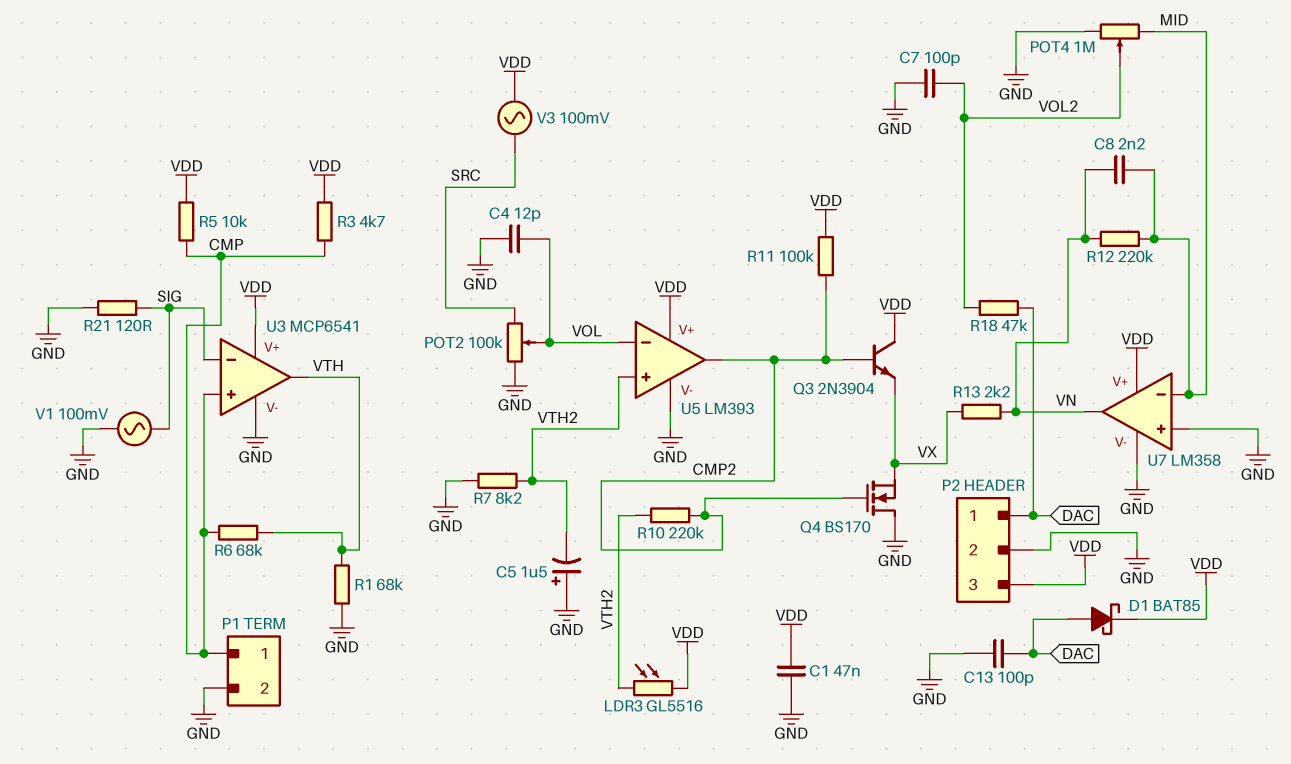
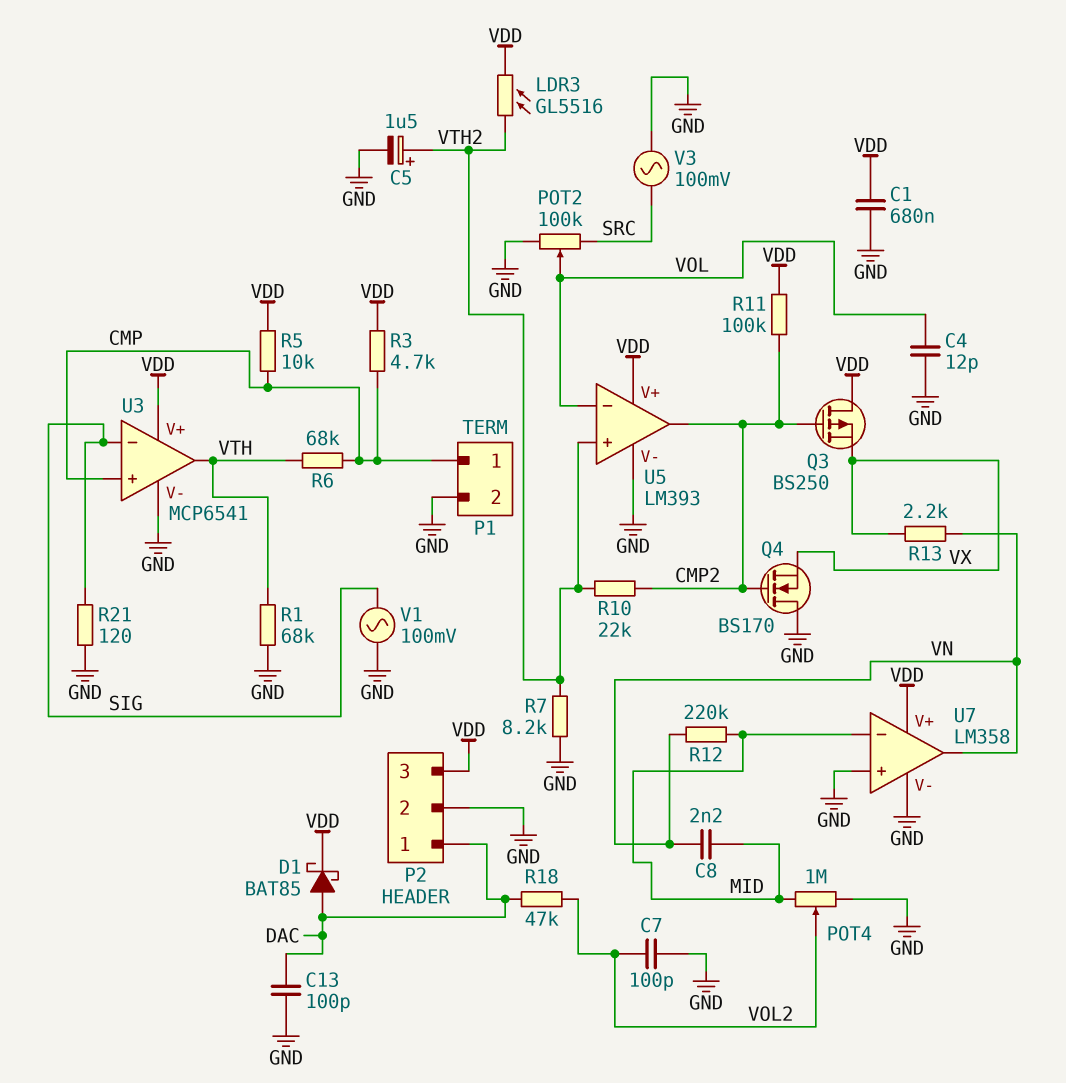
C1: 47nF (GND, VDD) -> 680nF (GND, VDD)
C5: 1.5uF (plus GND, minus VTH2) -> 1.5uF (plus VTH2, minus GND)
Q3: NPN 2N3904 (B CMP2, C VDD, E VX) -> PMOS BS250 (G CMP2, D VDD, S VX)
R10: 220k (CMP2, VTH2) -> 22k (CMP2, VTH2)
V3: AC 100mV (SRC, VDD) -> AC 100mV (GND, SRC)

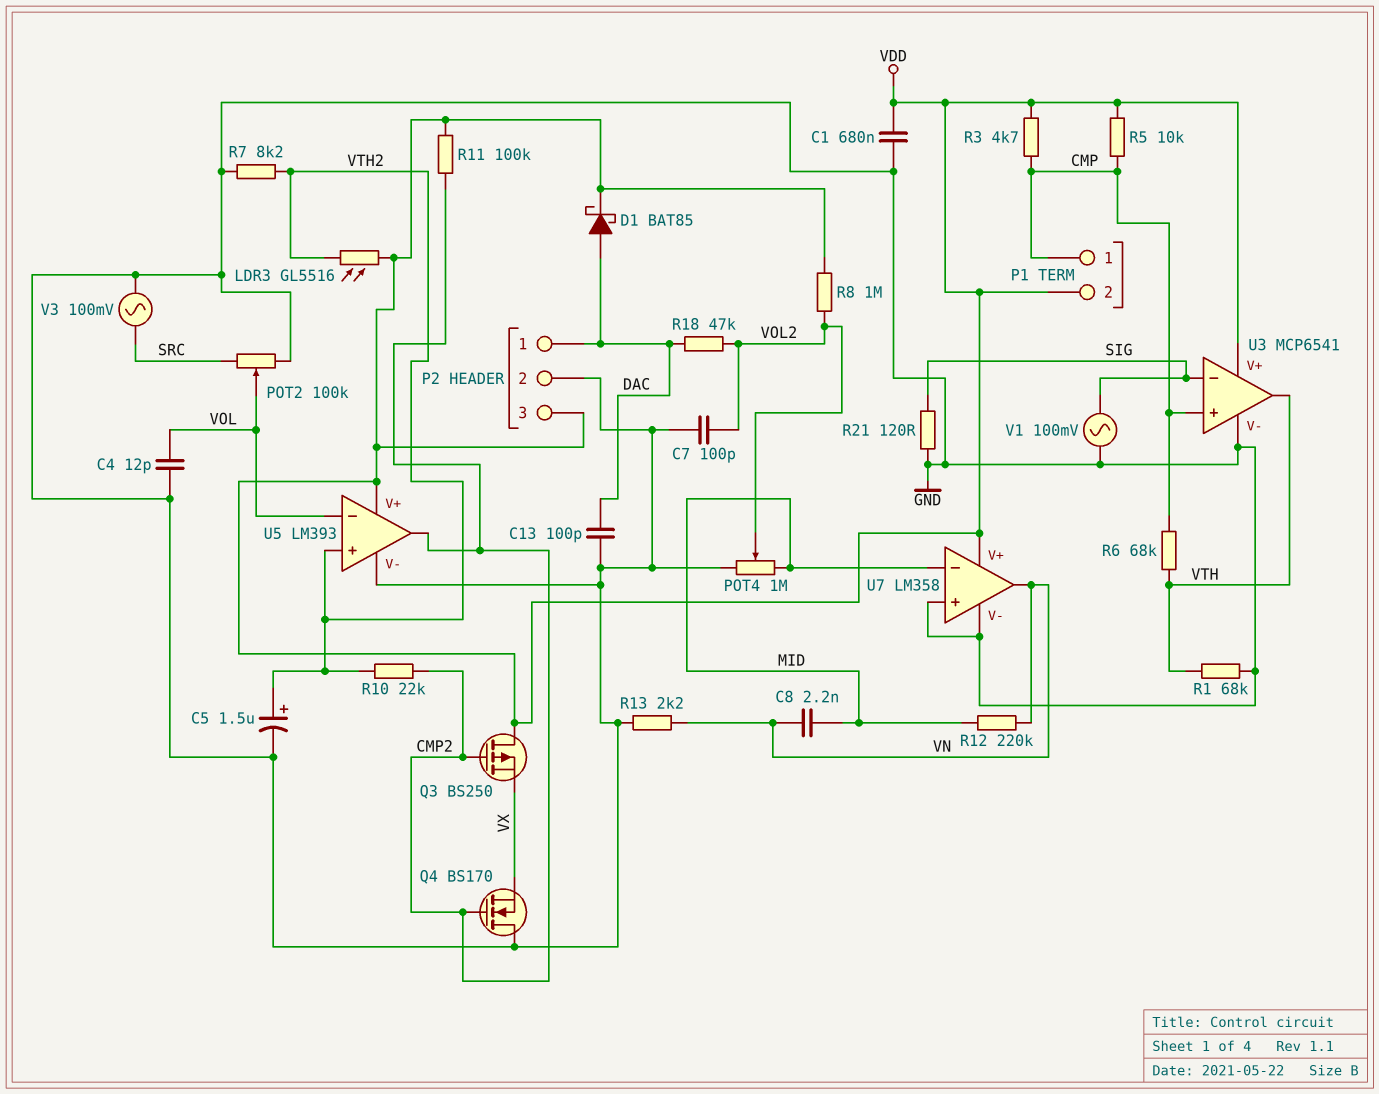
P1 pin 2: GND -> VDD
R8: none -> 1M (VDD, VOL2)
R13: 2.2k (VN, VX) -> 2.2k (GND, VN)

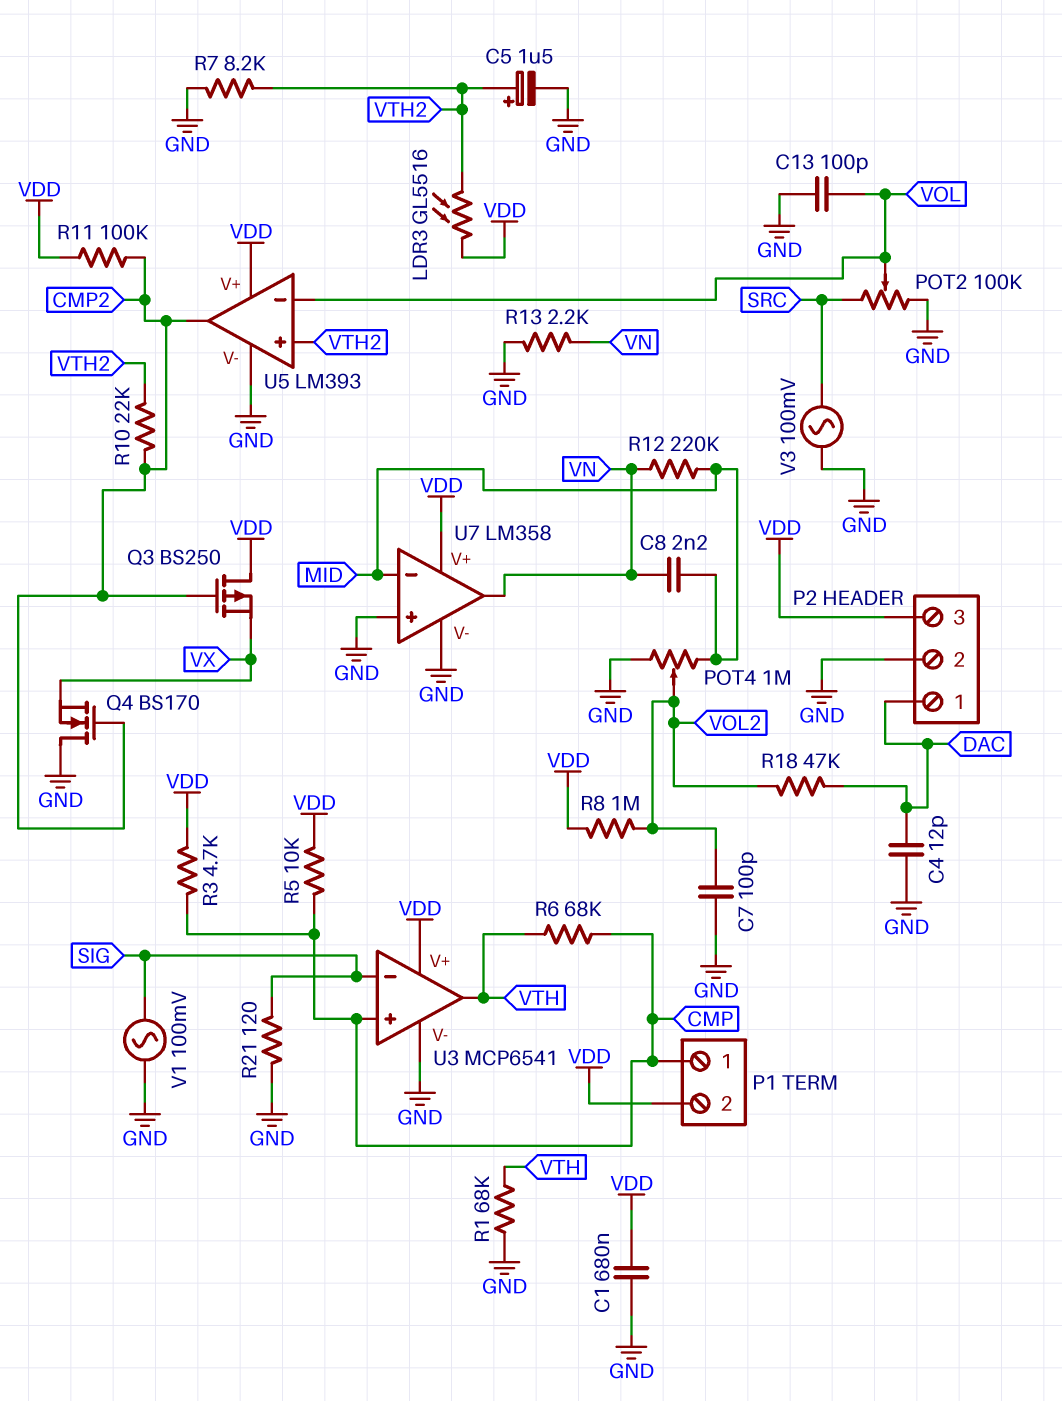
C4: 12pF (GND, VOL) -> 12pF (DAC, GND)
C13: 100pF (DAC, GND) -> 100pF (GND, VOL)
D1: schottky BAT85 (A DAC, K VDD) -> none

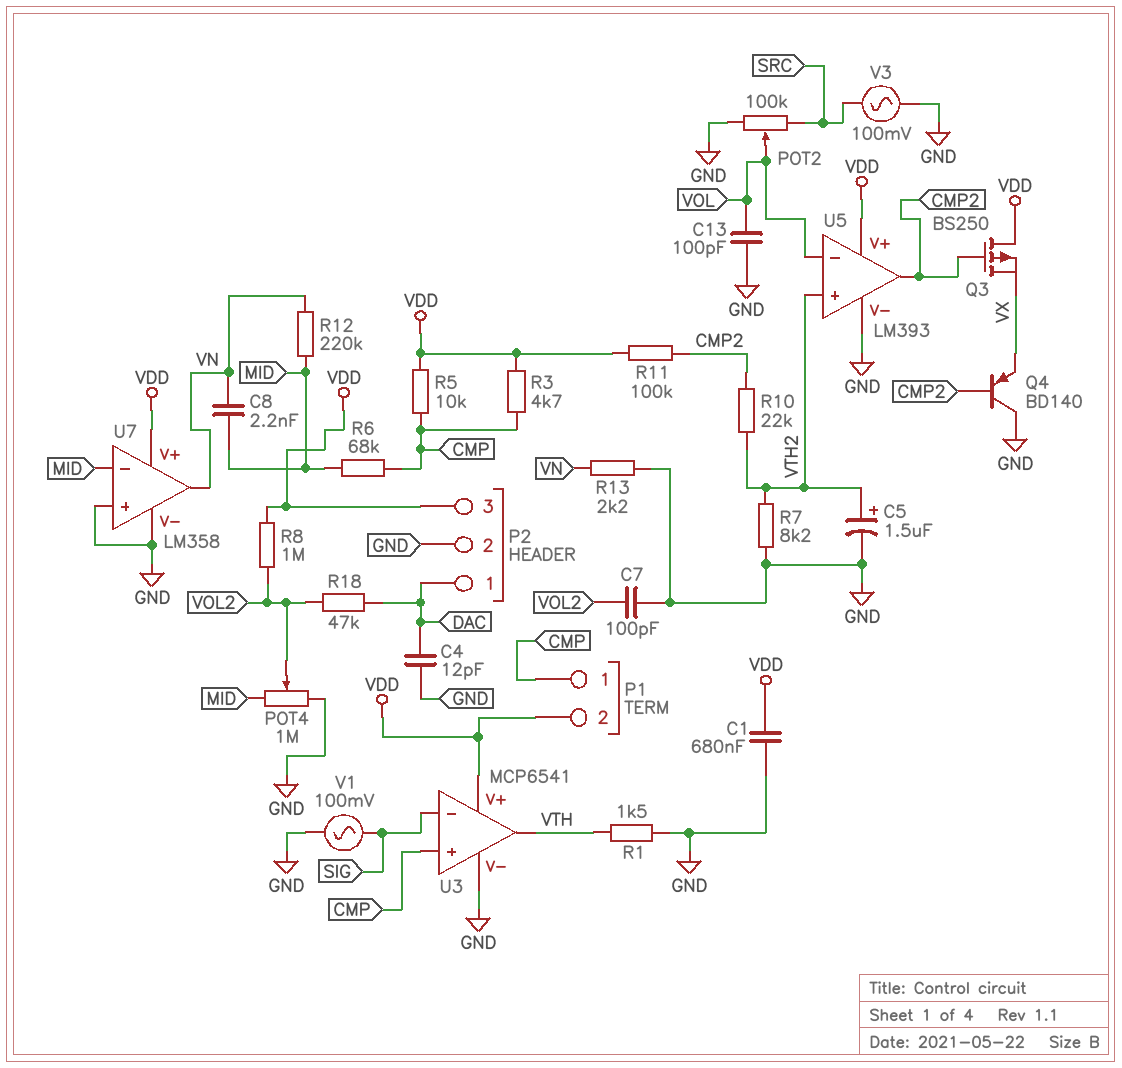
LDR3: GL5516 (VDD, VTH2) -> none
Q4: NMOS BS170 (G CMP2, D GND, S VX) -> PNP BD140 (B CMP2, C GND, E VX)
R1: 68k (GND, VTH) -> 1.5k (GND, VTH)
R6: 68k (CMP, VTH) -> 68k (CMP, MID)
R21: 120 (GND, SIG) -> none

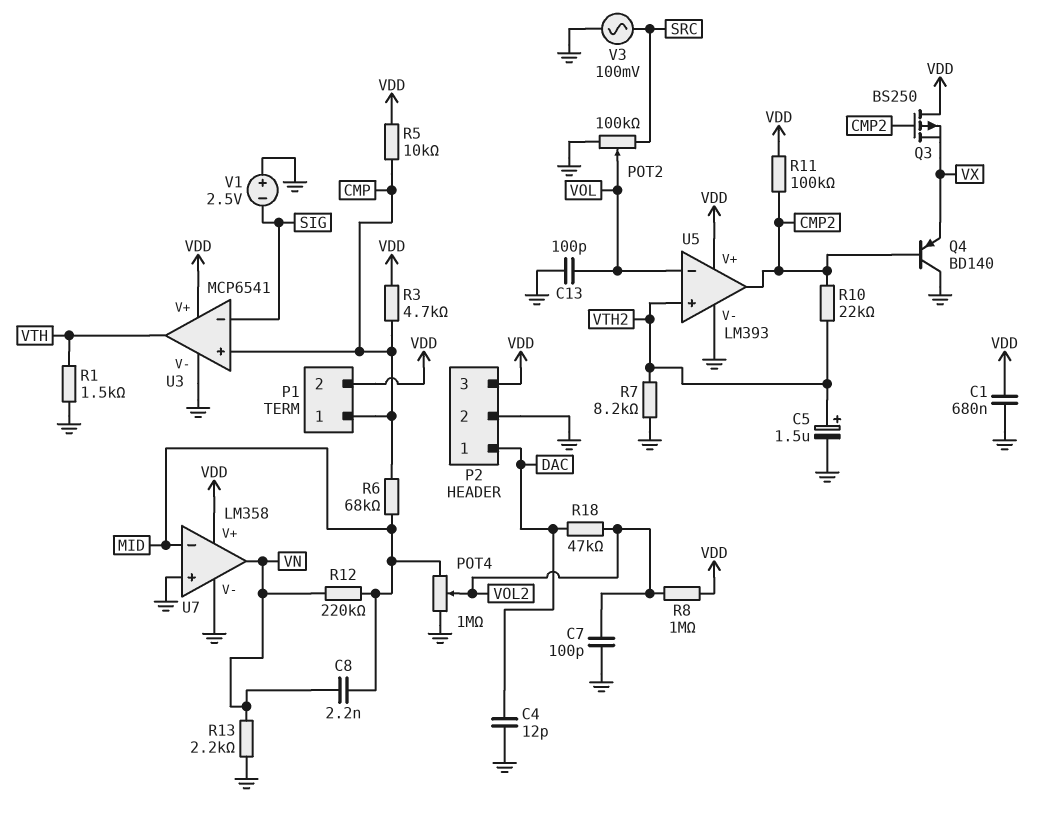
V1: AC 100mV (GND, SIG) -> 2.5V (plus GND, minus SIG)

